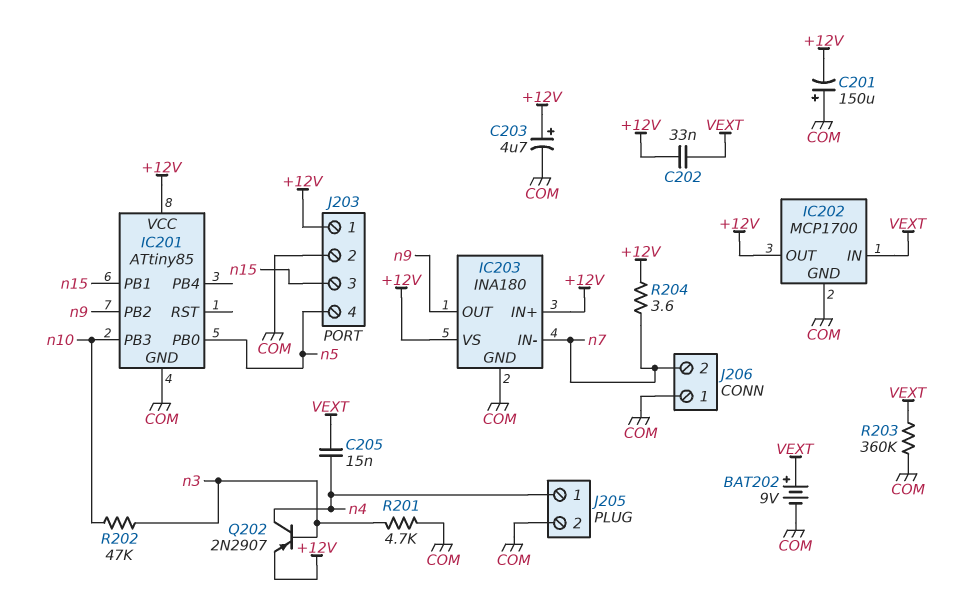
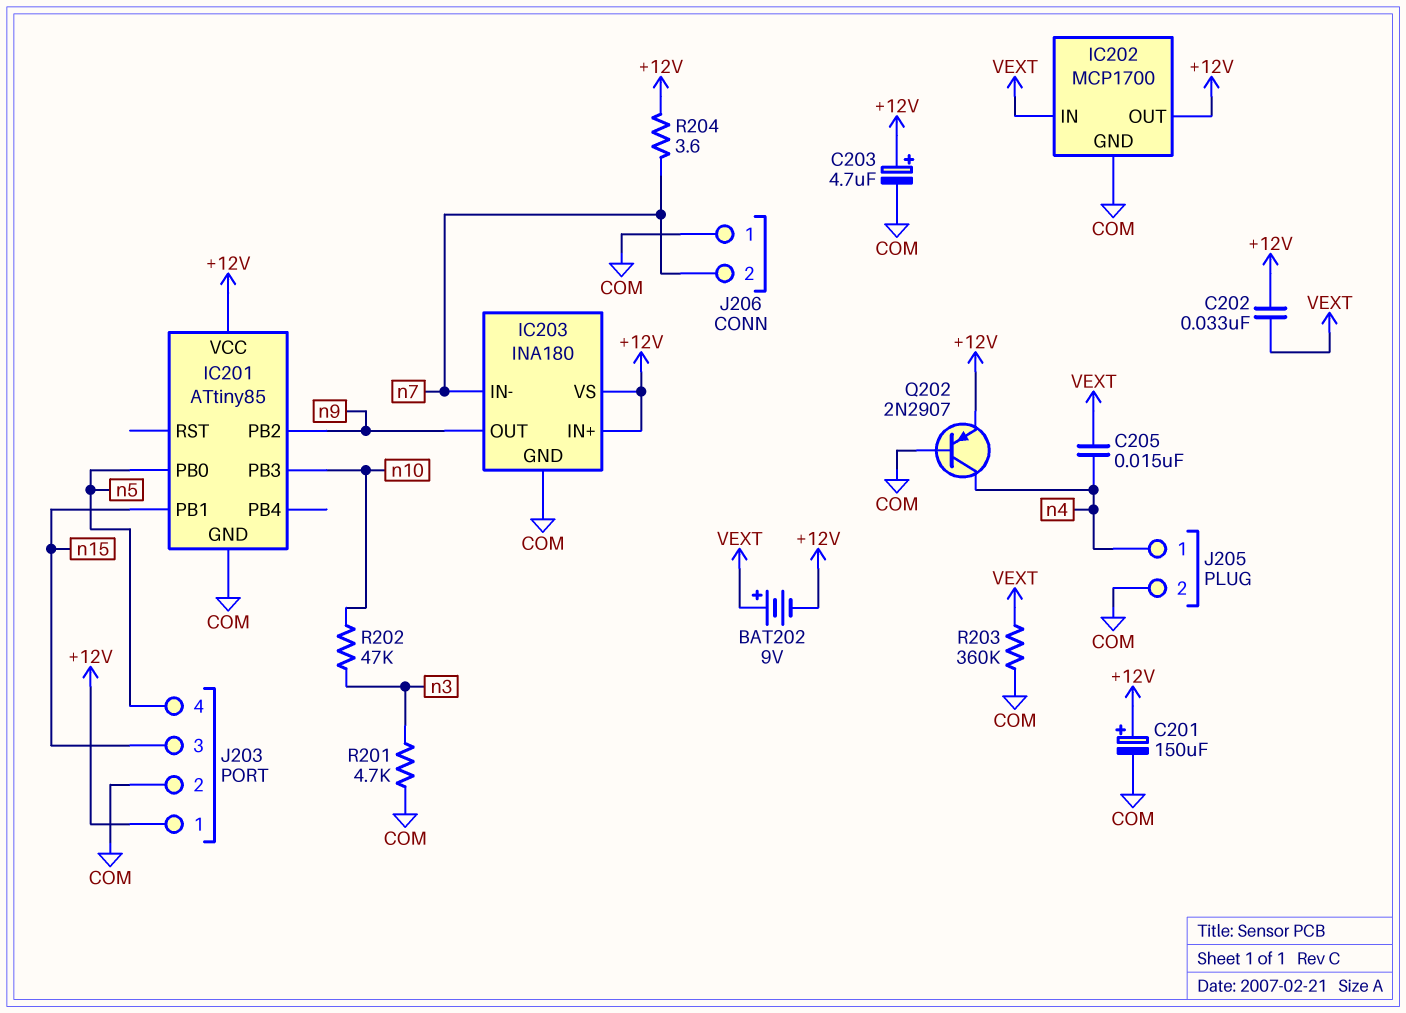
BAT202: 9V (plus VEXT, minus COM) -> 9V (plus VEXT, minus +12V)
C201: 150uF (plus COM, minus +12V) -> 150uF (plus +12V, minus COM)
Q202: PNP 2N2907 (B n3, C n4, E +12V) -> PNP 2N2907 (B COM, C n4, E +12V)

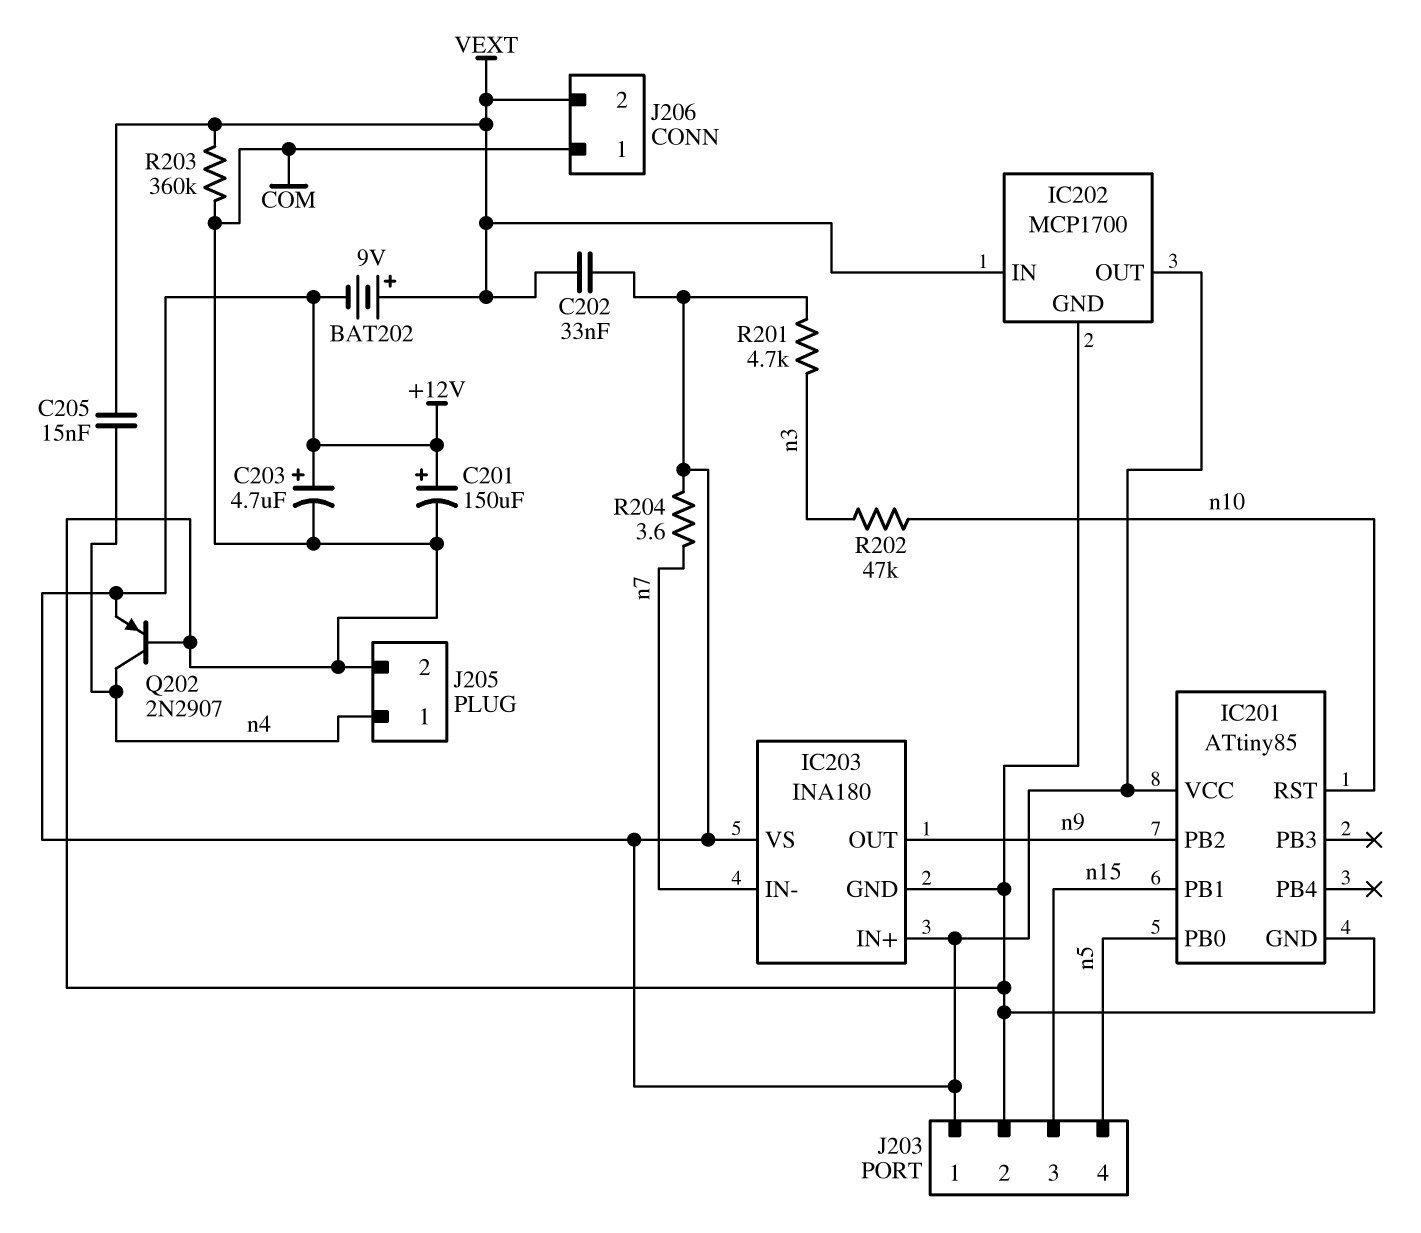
IC201 pin PB3: n10 -> none
IC201 pin RST: none -> n10
J206 pin 2: n7 -> VEXT
R201: 4.7k (COM, n3) -> 4.7k (+12V, n3)

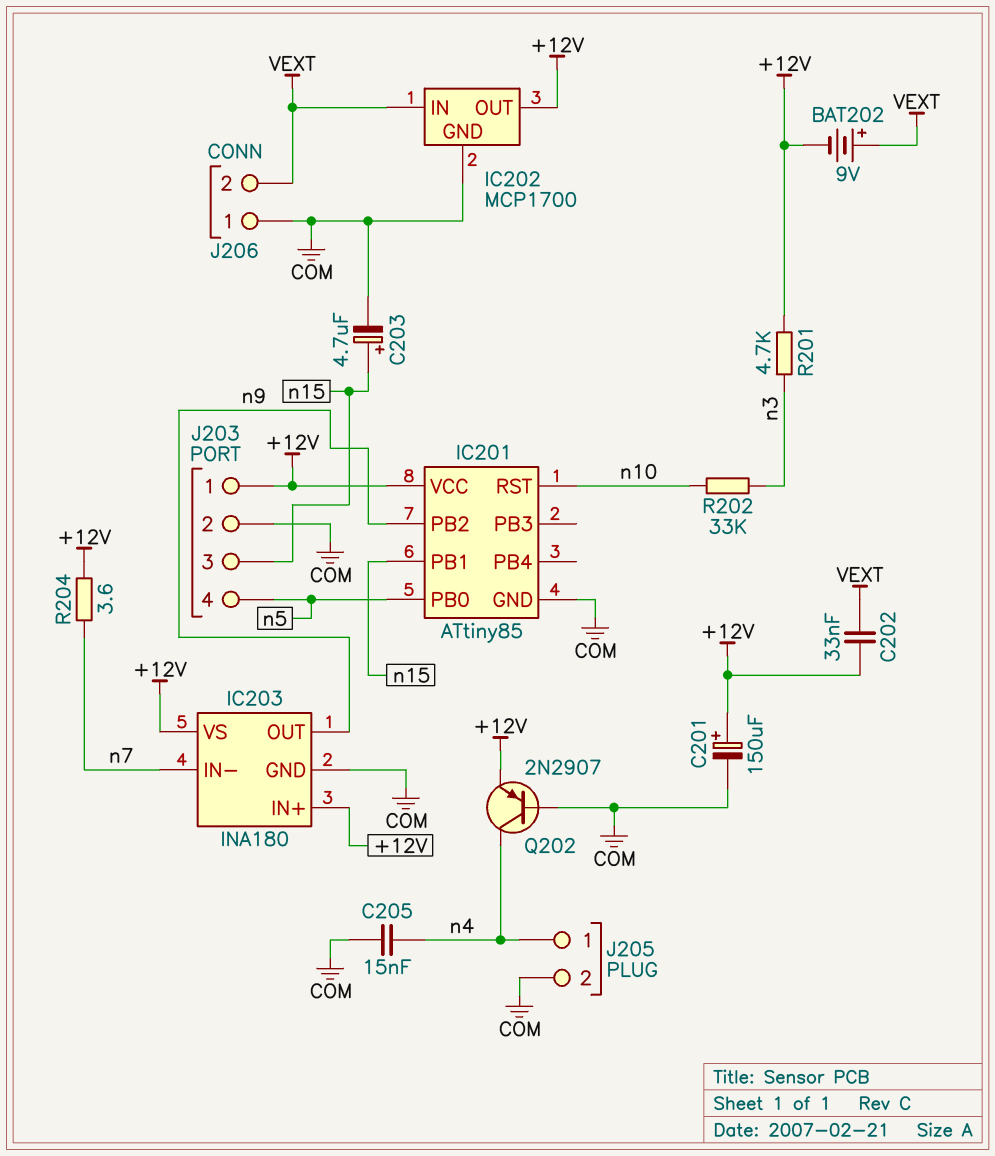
C203: 4.7uF (plus +12V, minus COM) -> 4.7uF (plus n15, minus COM)
C205: 15nF (VEXT, n4) -> 15nF (COM, n4)
R202: 47k (n3, n10) -> 33k (n3, n10)
R203: 360k (COM, VEXT) -> none

